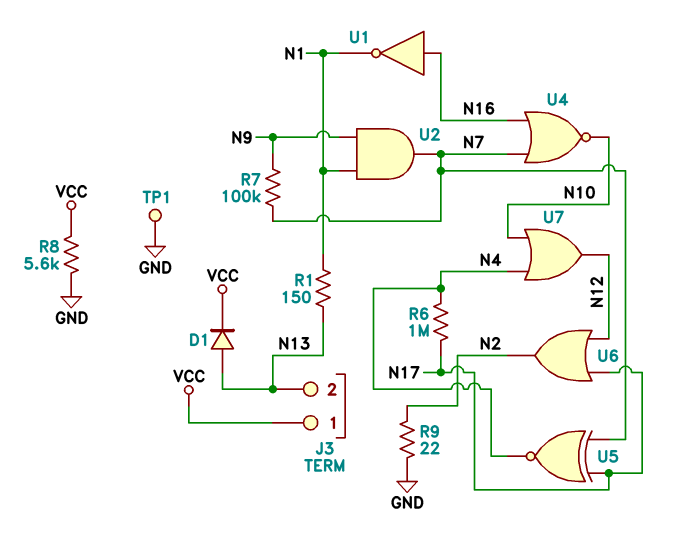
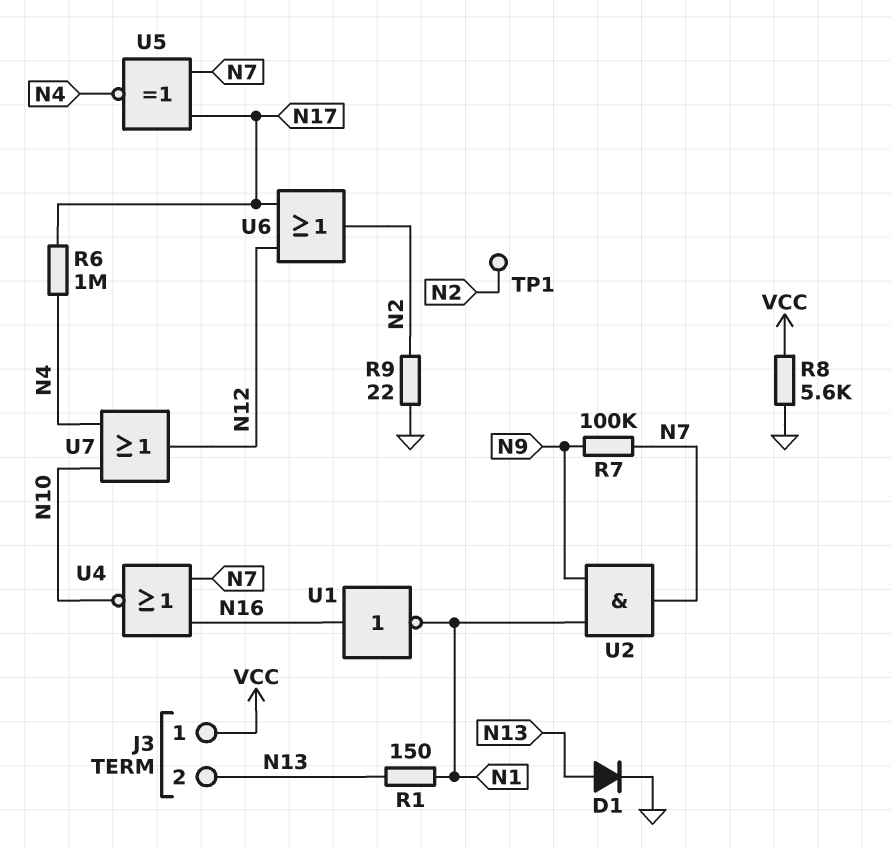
D1: diode (A N13, K VCC) -> diode (A N13, K GND)
TP1: test point (GND) -> test point (N2)

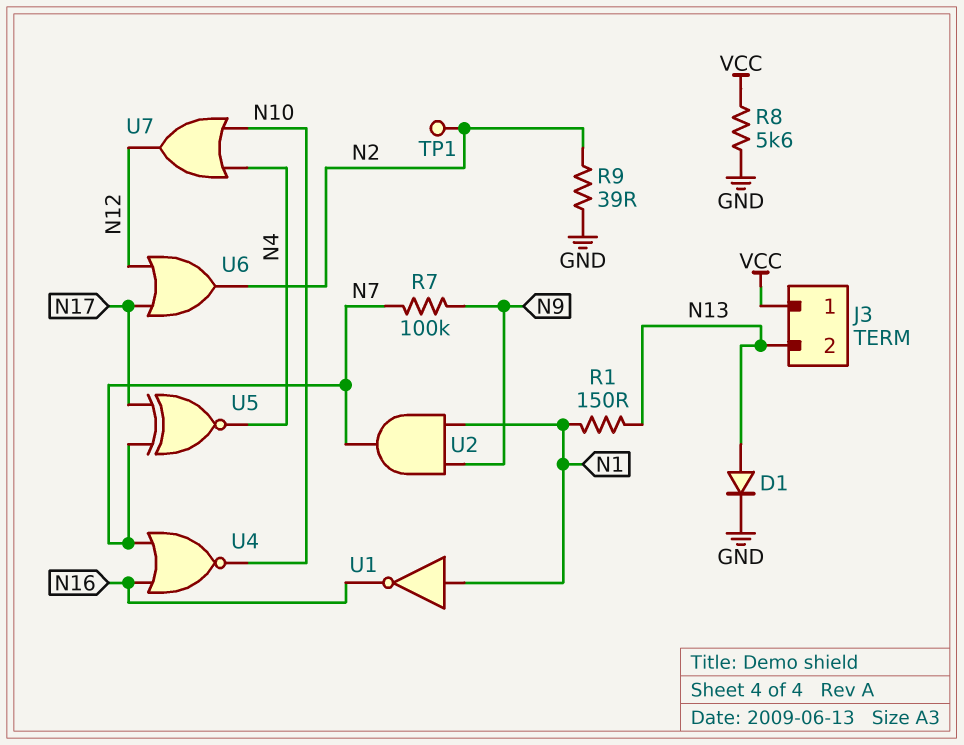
R6: 1M (N4, N17) -> none
R9: 22 (GND, N2) -> 39 (GND, N2)
U1: NOT (in N16, out N1) -> NOT (in N1, out N16)

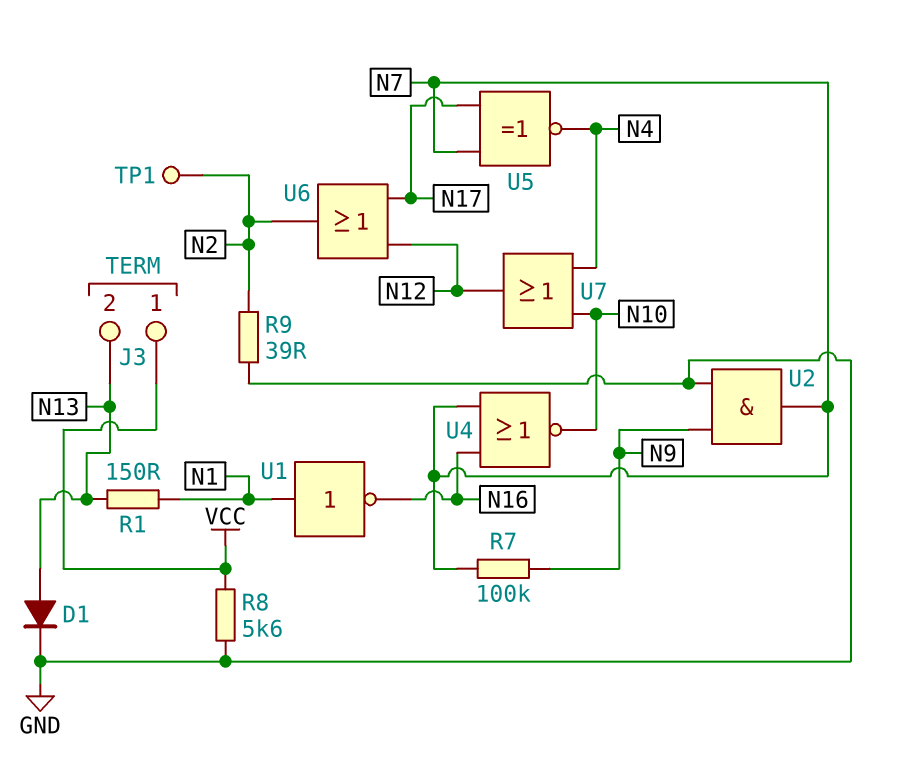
U2: AND (in N1, in N9, out N7) -> AND (in GND, in N9, out N7)

